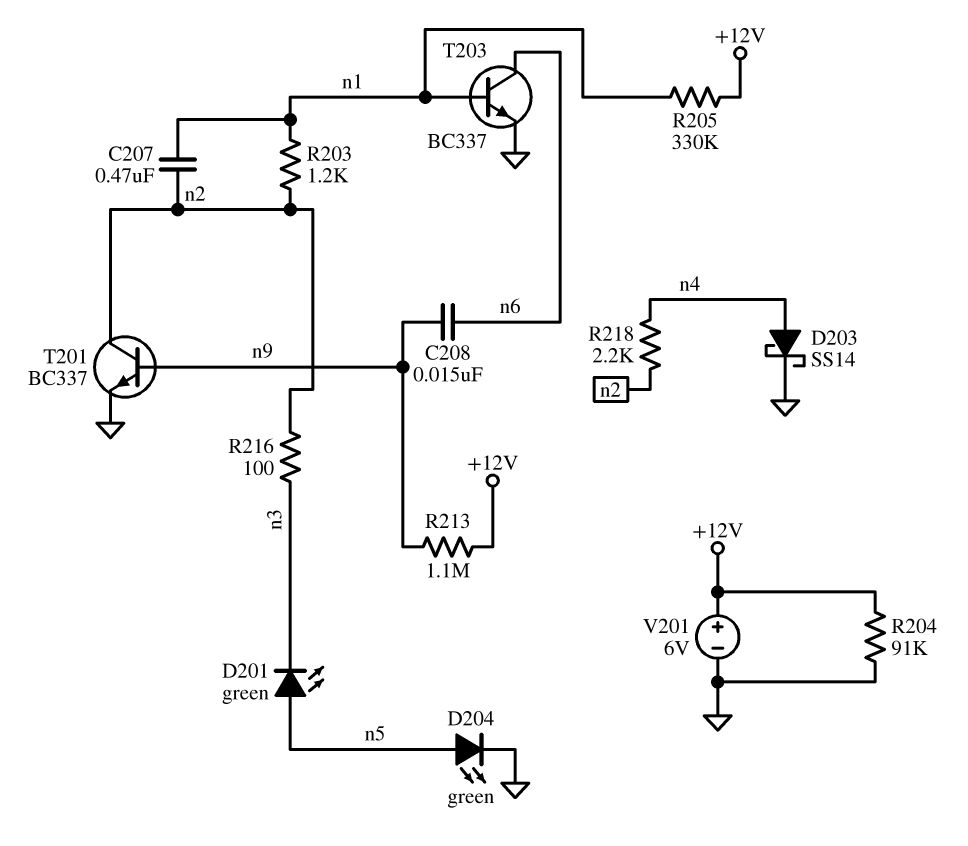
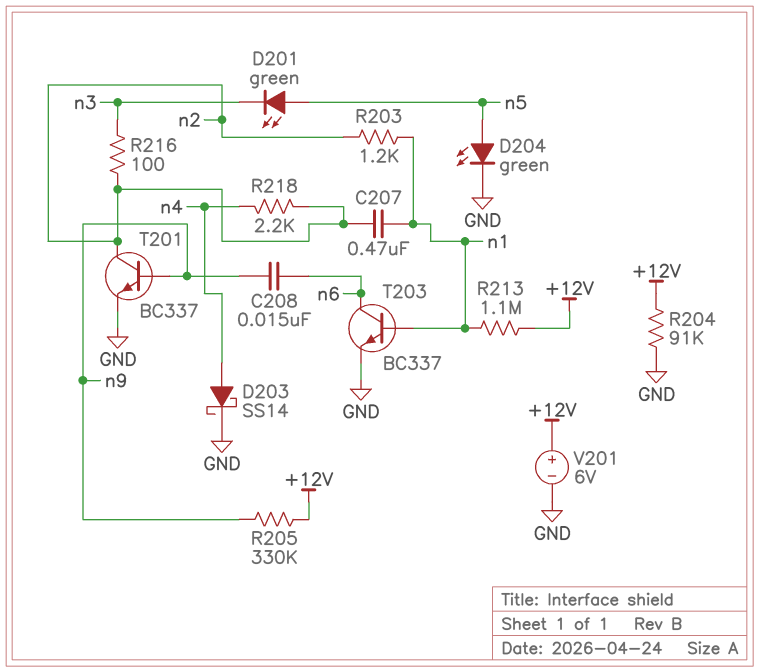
R205: 330k (+12V, n1) -> 330k (+12V, n9)
R213: 1.1M (+12V, n9) -> 1.1M (+12V, n1)

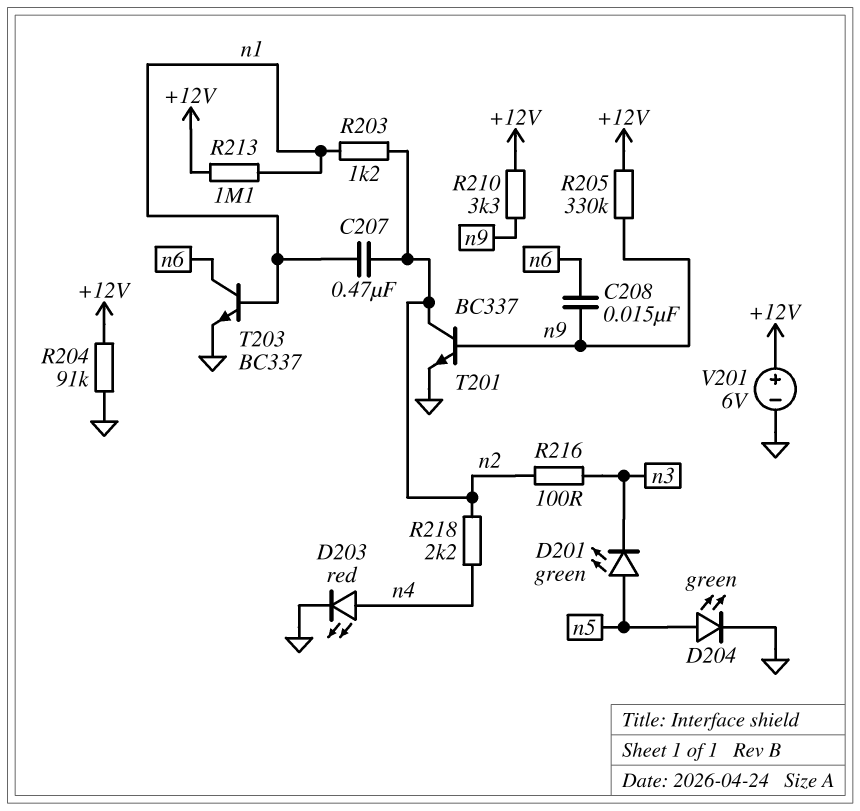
D203: schottky SS14 (A n4, K GND) -> LED red (A n4, K GND)
R210: none -> 3.3k (+12V, n9)

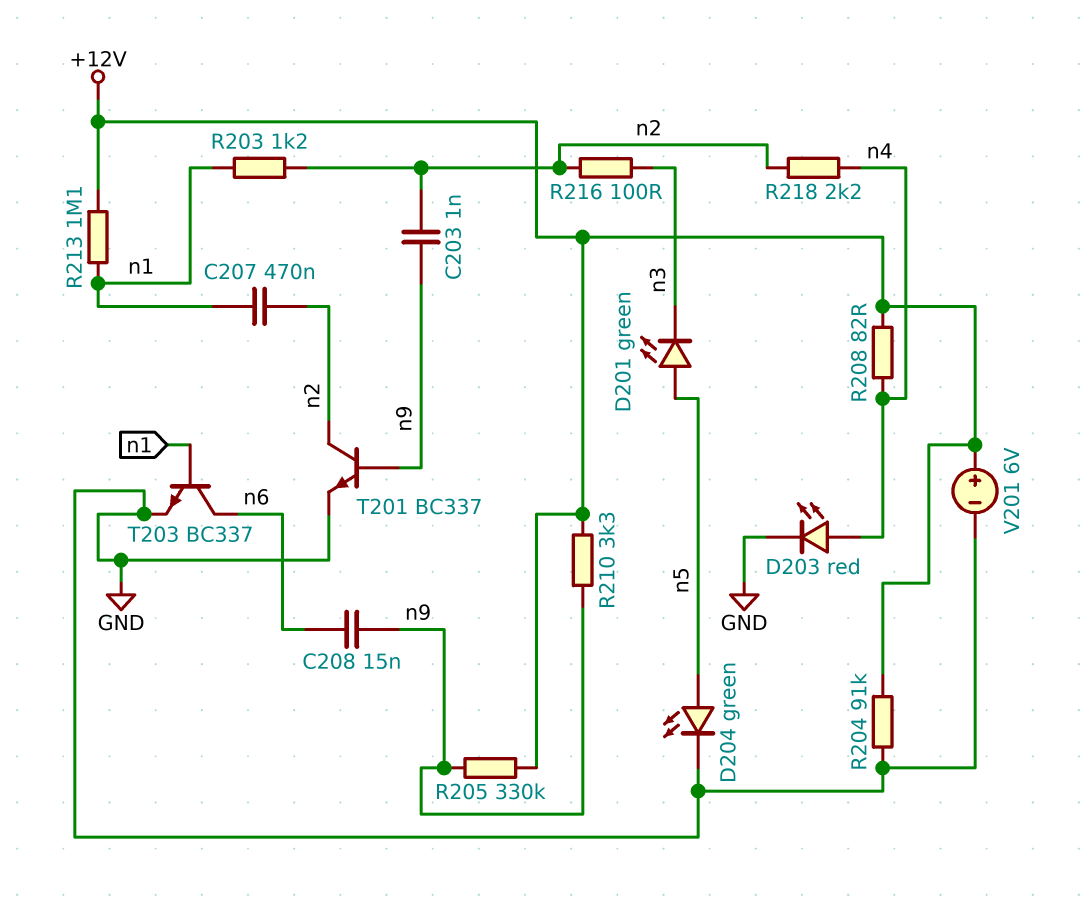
C203: none -> 1nF (n2, n9)
R208: none -> 82 (+12V, n4)

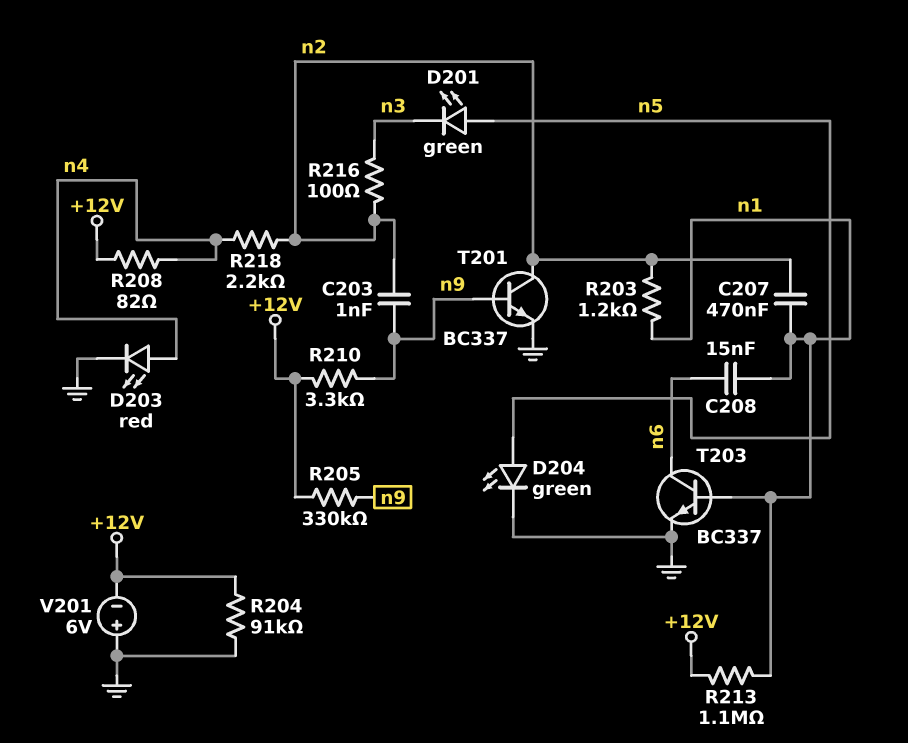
C208: 15nF (n6, n9) -> 15nF (n1, n6)
V201: 6V (plus +12V, minus GND) -> 6V (plus GND, minus +12V)

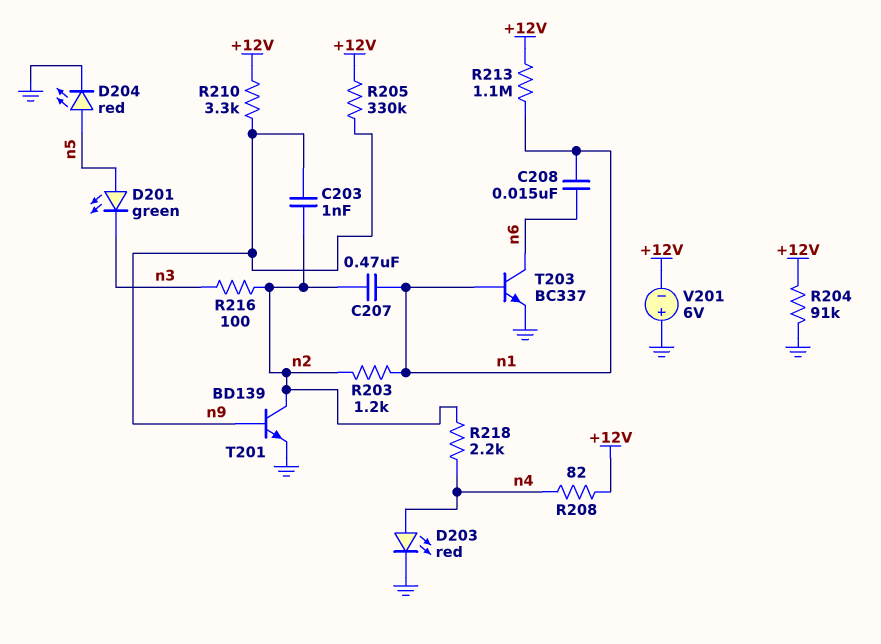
D204: LED green (A n5, K GND) -> LED red (A n5, K GND)
T201: NPN BC337 (B n9, C n2, E GND) -> NPN BD139 (B n9, C n2, E GND)

